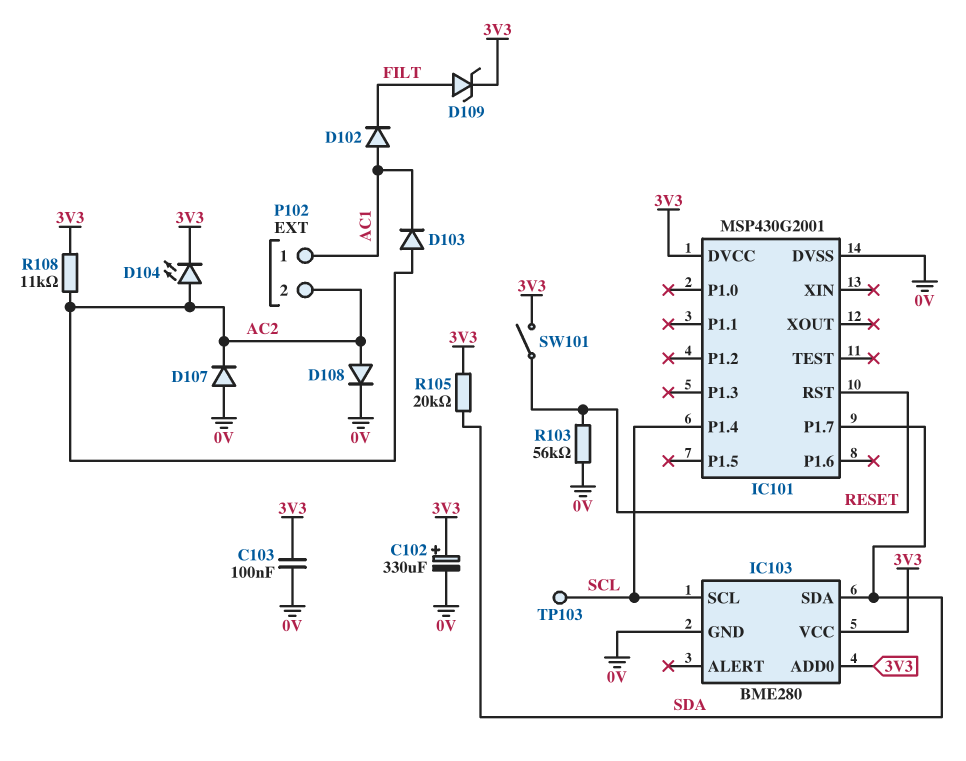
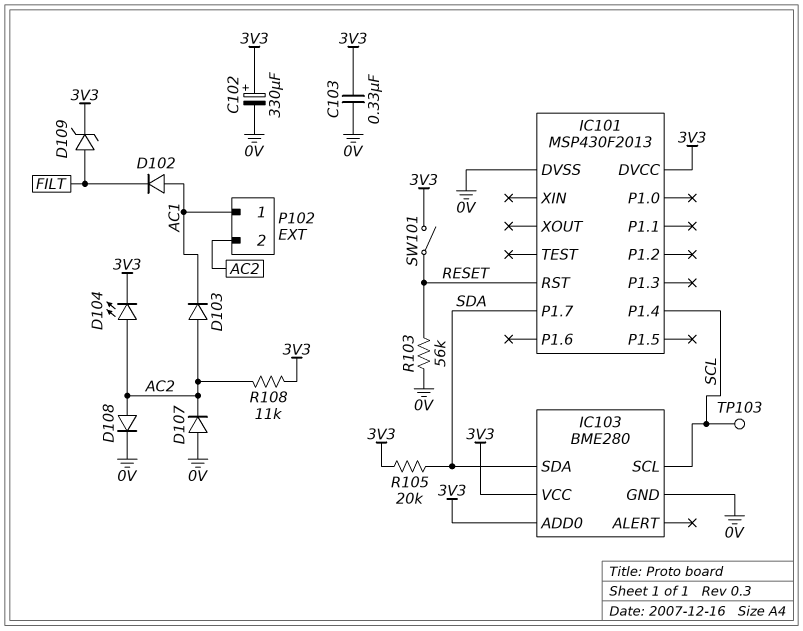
C103: 100nF (0V, 3V3) -> 330nF (0V, 3V3)
IC101: MSP430G2001 -> MSP430F2013

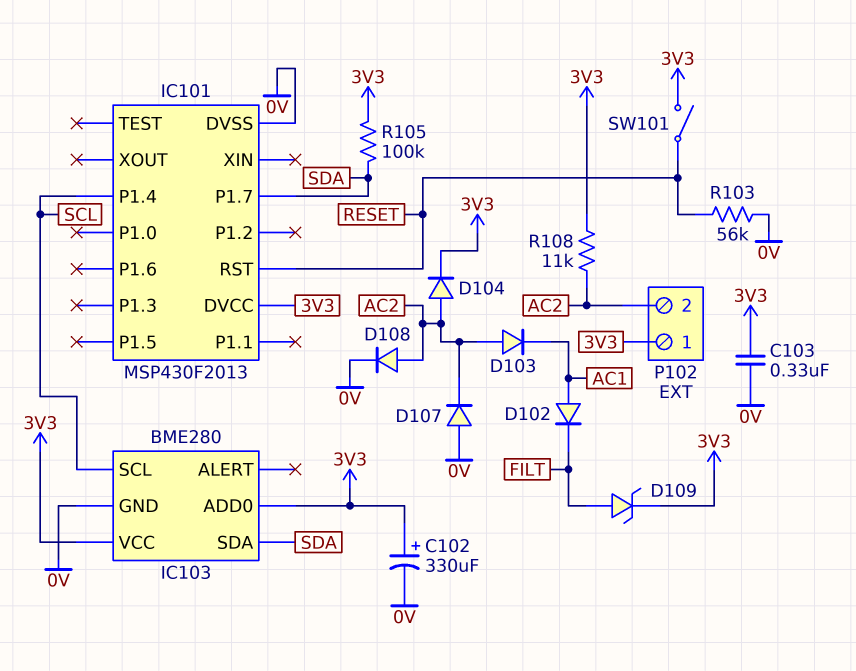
D104: LED (A AC2, K 3V3) -> diode (A AC2, K 3V3)
P102 pin 1: AC1 -> 3V3
R105: 20k (3V3, SDA) -> 100k (3V3, SDA)
TP103: test point (SCL) -> none

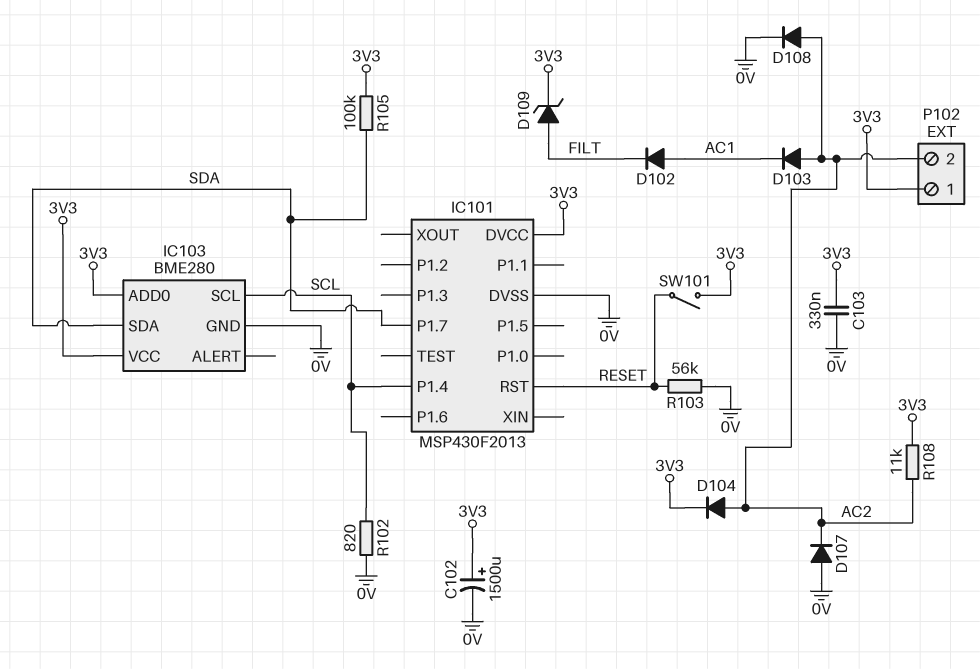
C102: 330uF (plus 3V3, minus 0V) -> 1500uF (plus 3V3, minus 0V)
R102: none -> 820 (0V, SCL)

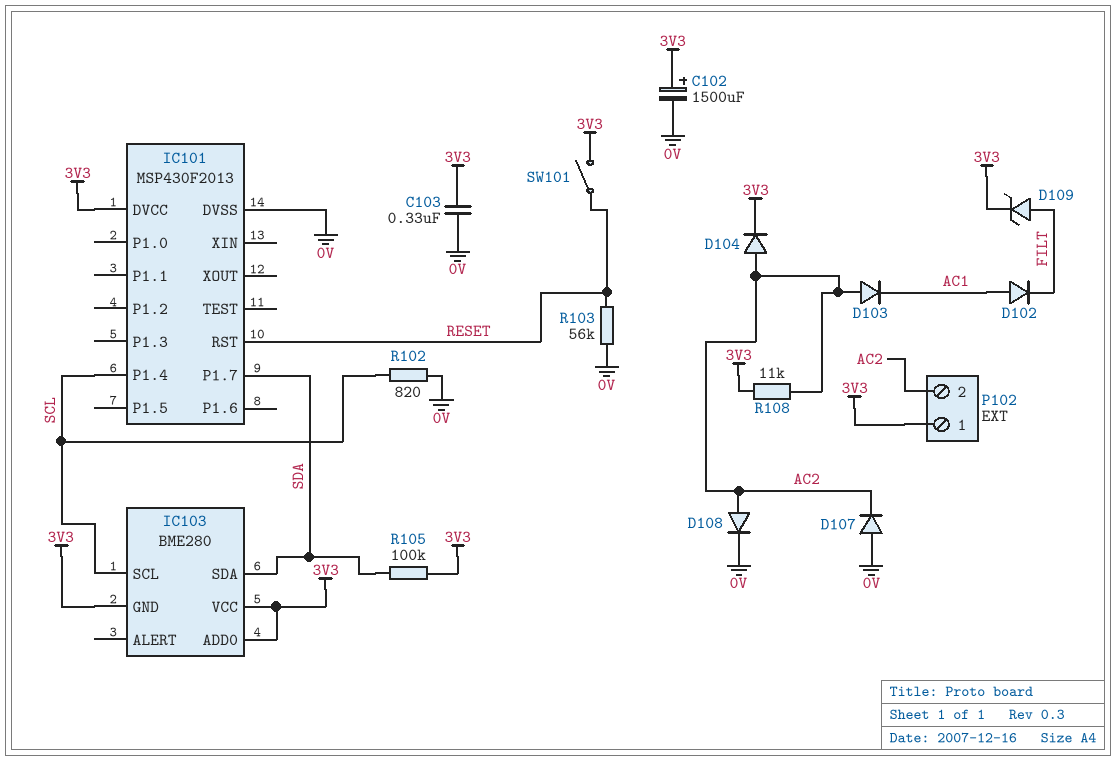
IC103 pin GND: 0V -> 3V3

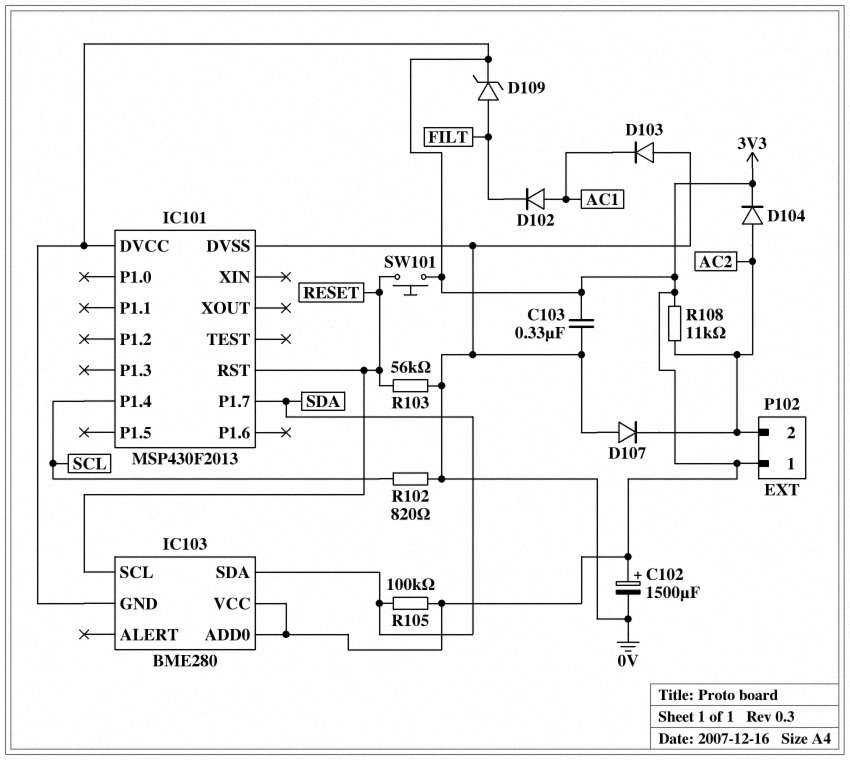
D103: diode (A AC2, K AC1) -> diode (A 0V, K AC1)
D108: diode (A AC2, K 0V) -> none
IC103 pin SCL: SCL -> RESET
SW101: switch (3V3, RESET) -> button (3V3, RESET)

